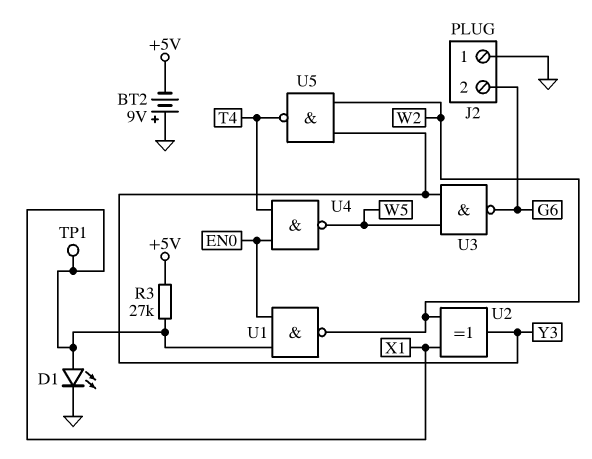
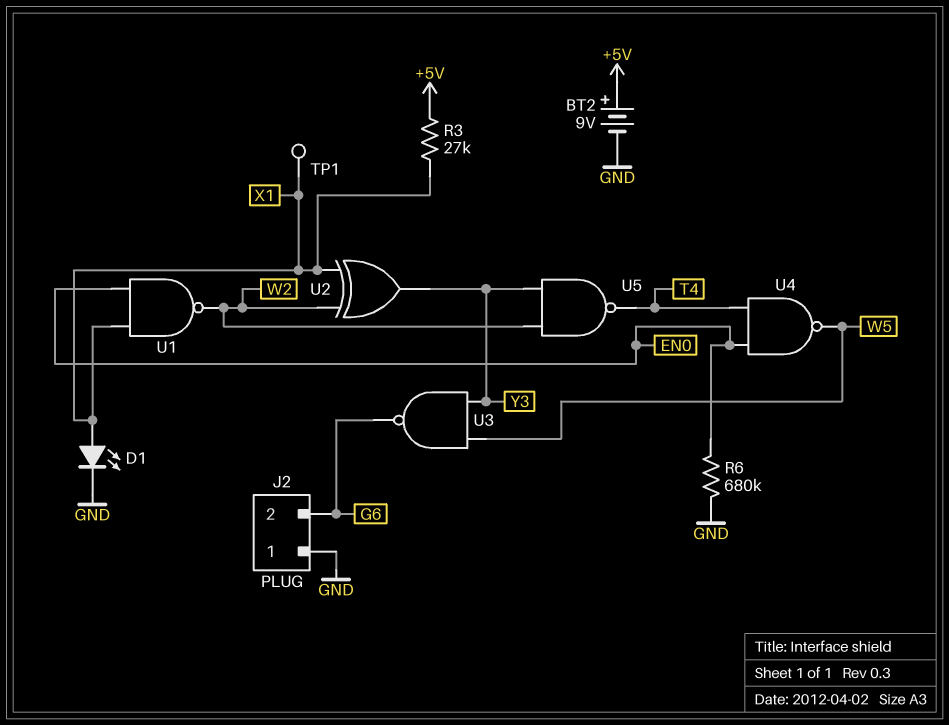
BT2: 9V (plus GND, minus +5V) -> 9V (plus +5V, minus GND)
R6: none -> 680k (EN0, GND)

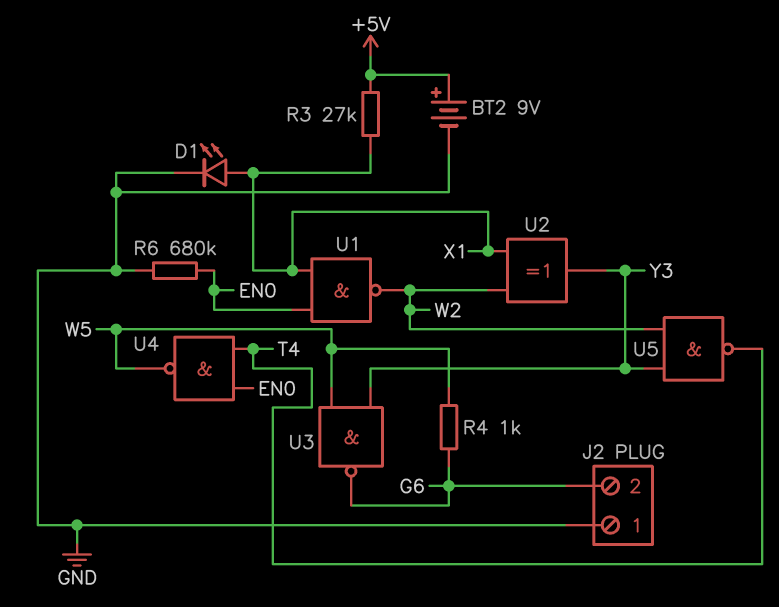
R4: none -> 1k (G6, W5)
TP1: test point (X1) -> none

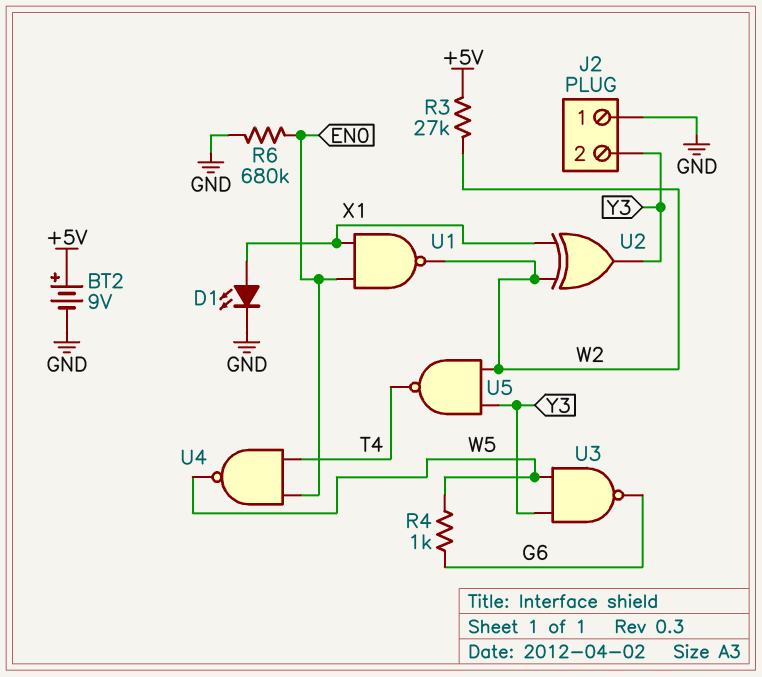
J2 pin 2: G6 -> Y3
R3: 27k (+5V, X1) -> 27k (+5V, W2)

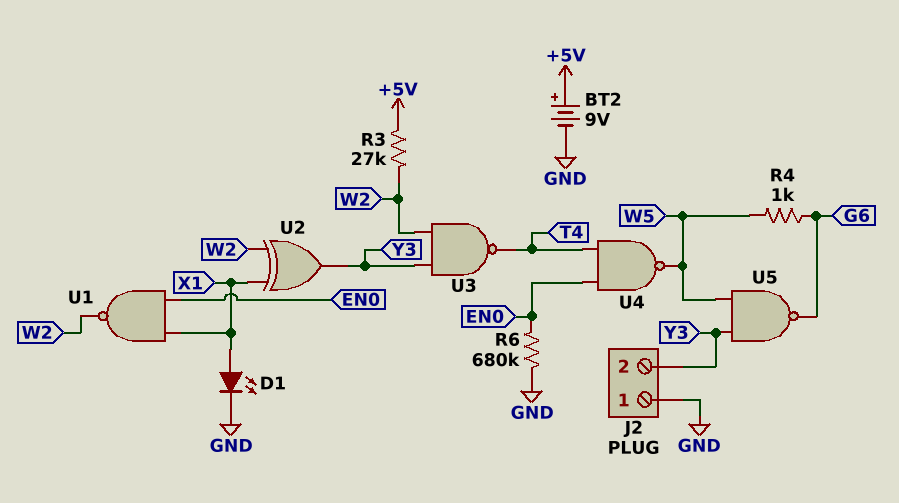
U3: NAND (in W5, in Y3, out G6) -> NAND (in W2, in Y3, out T4)
U5: NAND (in W2, in Y3, out T4) -> NAND (in W5, in Y3, out G6)

